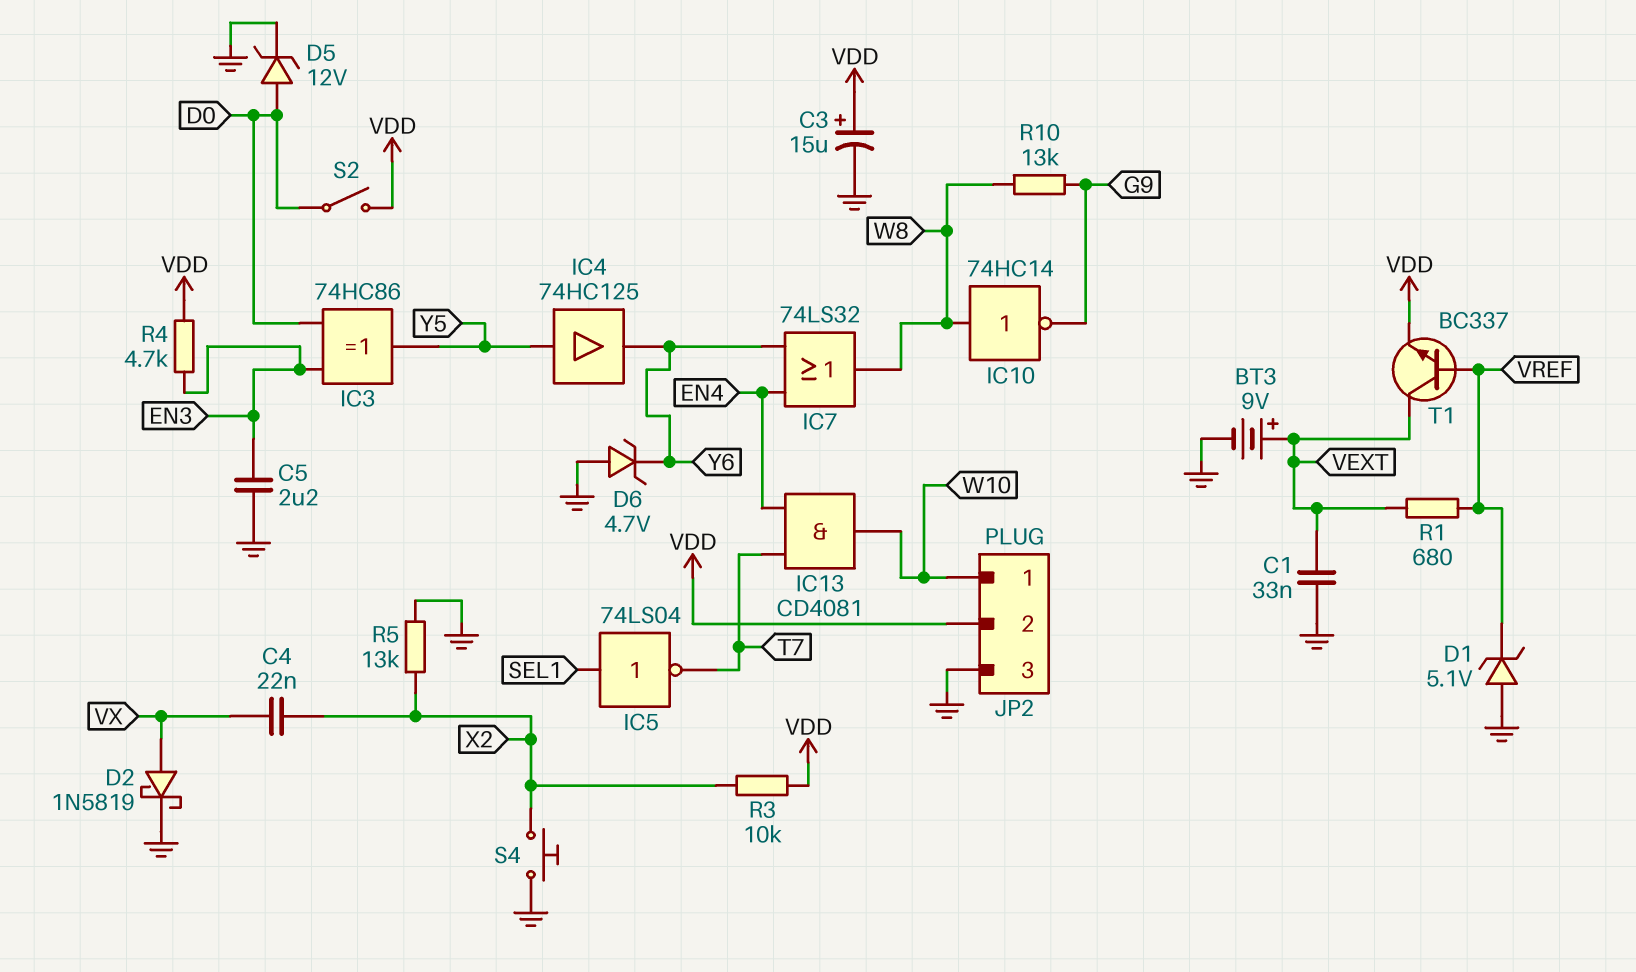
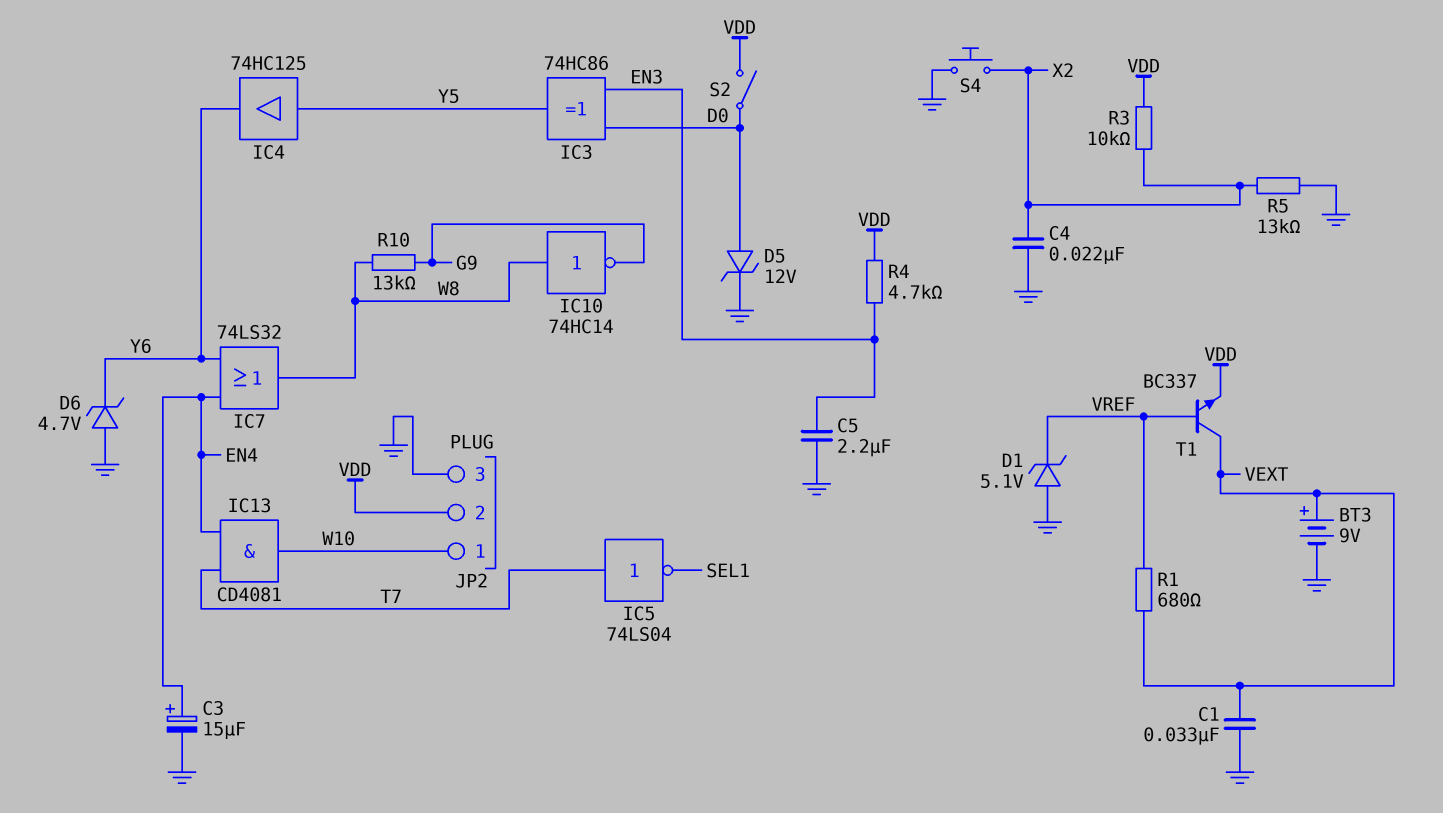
C3: 15uF (plus VDD, minus GND) -> 15uF (plus EN4, minus GND)
C4: 22nF (VX, X2) -> 22nF (GND, X2)
D2: schottky 1N5819 (A VX, K GND) -> none
IC5: NOT 74LS04 (in SEL1, out T7) -> NOT 74LS04 (in T7, out SEL1)

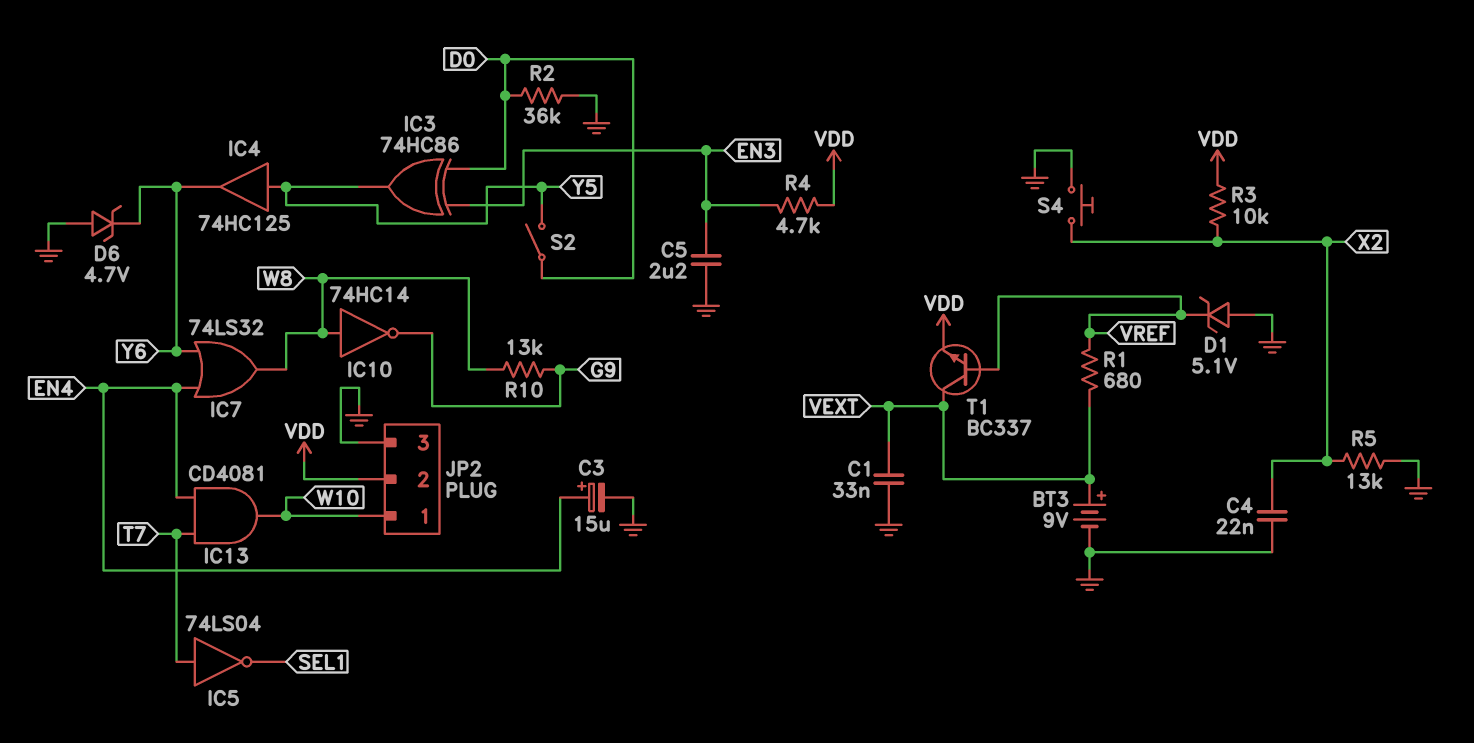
D5: zener 12V (A D0, K GND) -> none
R2: none -> 36k (D0, GND)
S2: switch (D0, VDD) -> switch (D0, Y5)

